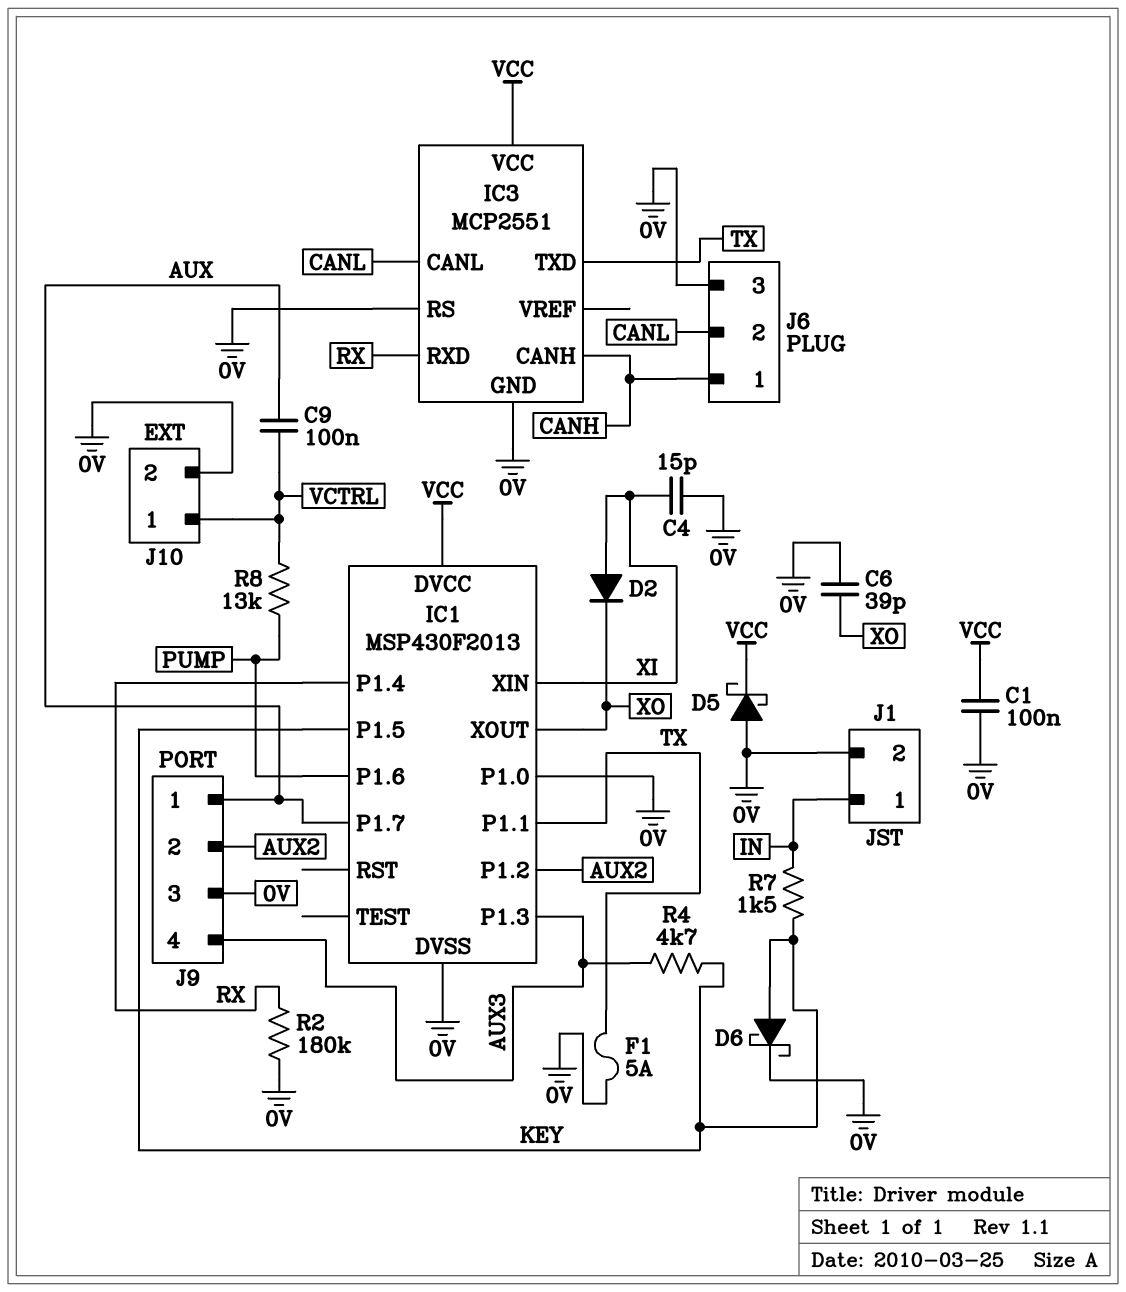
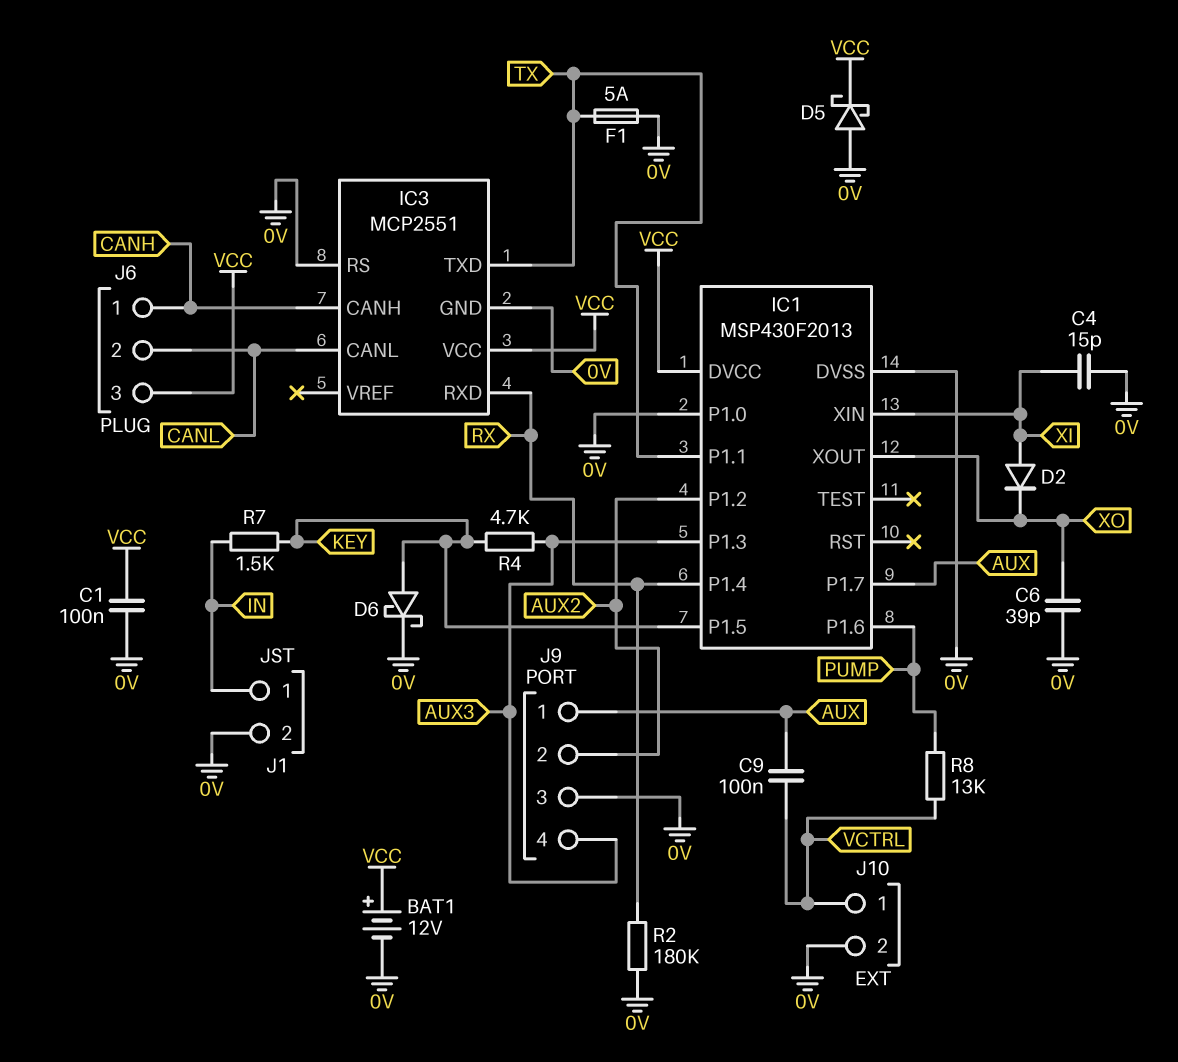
BAT1: none -> 12V (plus VCC, minus 0V)
J6 pin 3: 0V -> VCC

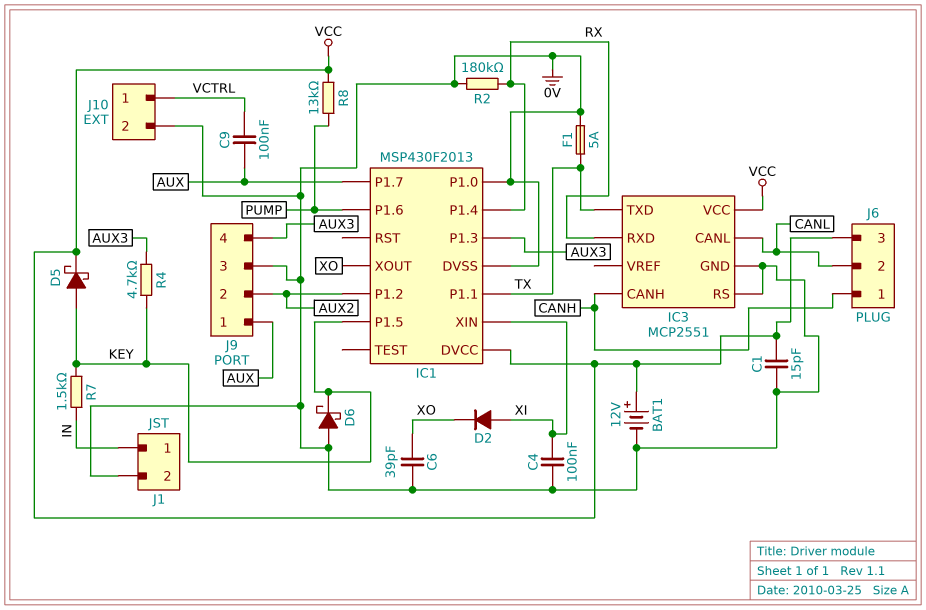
C1: 100nF (0V, VCC) -> 15pF (0V, VCC)
C4: 15pF (0V, XI) -> 100nF (0V, XI)
D5: schottky (A 0V, K VCC) -> schottky (A KEY, K VCC)
D6: schottky (A KEY, K 0V) -> schottky (A 0V, K KEY)
R8: 13k (PUMP, VCTRL) -> 13k (PUMP, VCC)

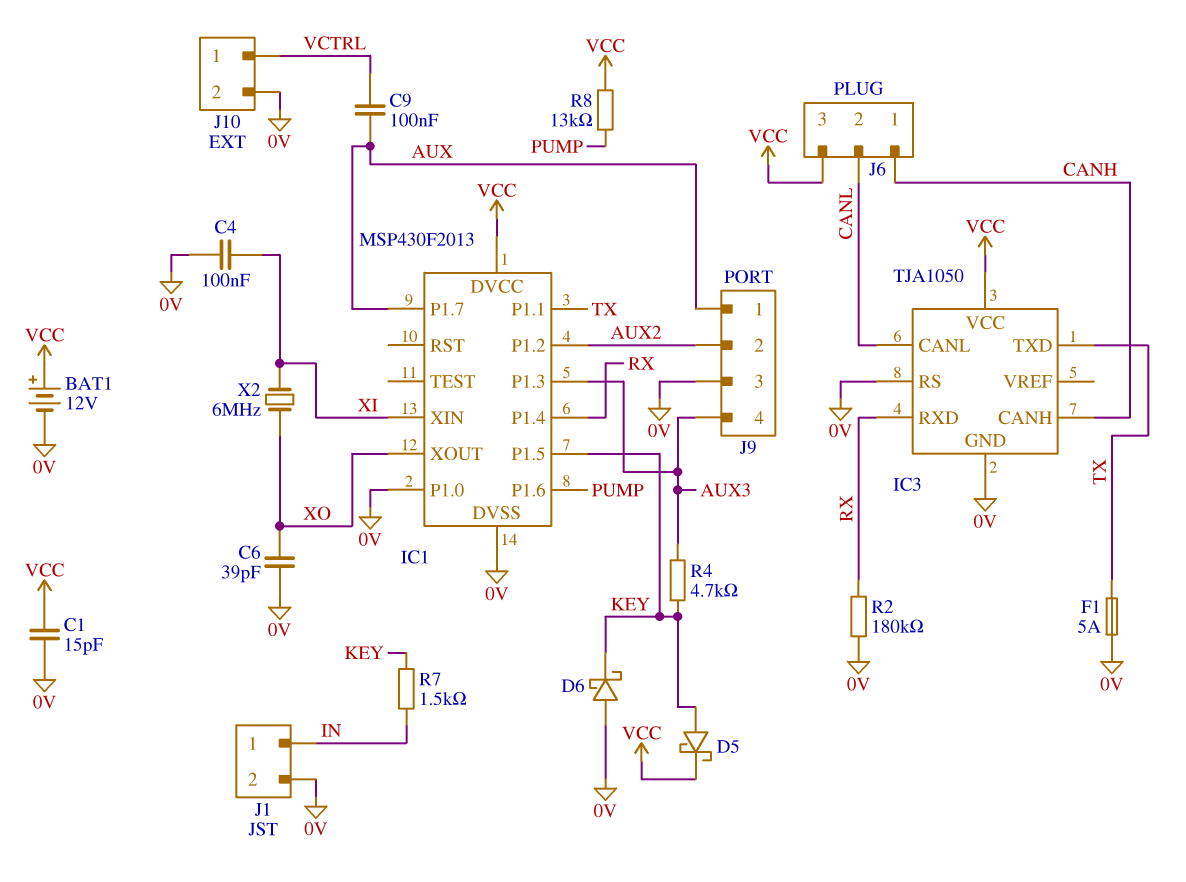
D2: diode (A XI, K XO) -> none
IC3: MCP2551 -> TJA1050
X2: none -> 6MHz (XI, XO)

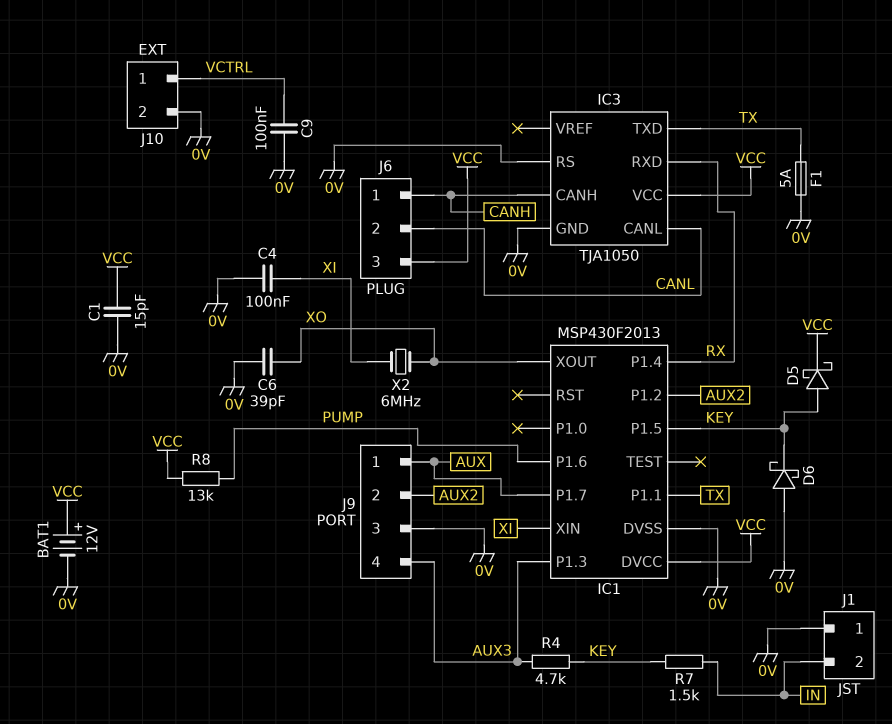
C9: 100nF (AUX, VCTRL) -> 100nF (0V, VCTRL)
IC1 pin P1.0: 0V -> none
J1 pin 1: IN -> 0V
J1 pin 2: 0V -> IN
R2: 180k (0V, RX) -> none

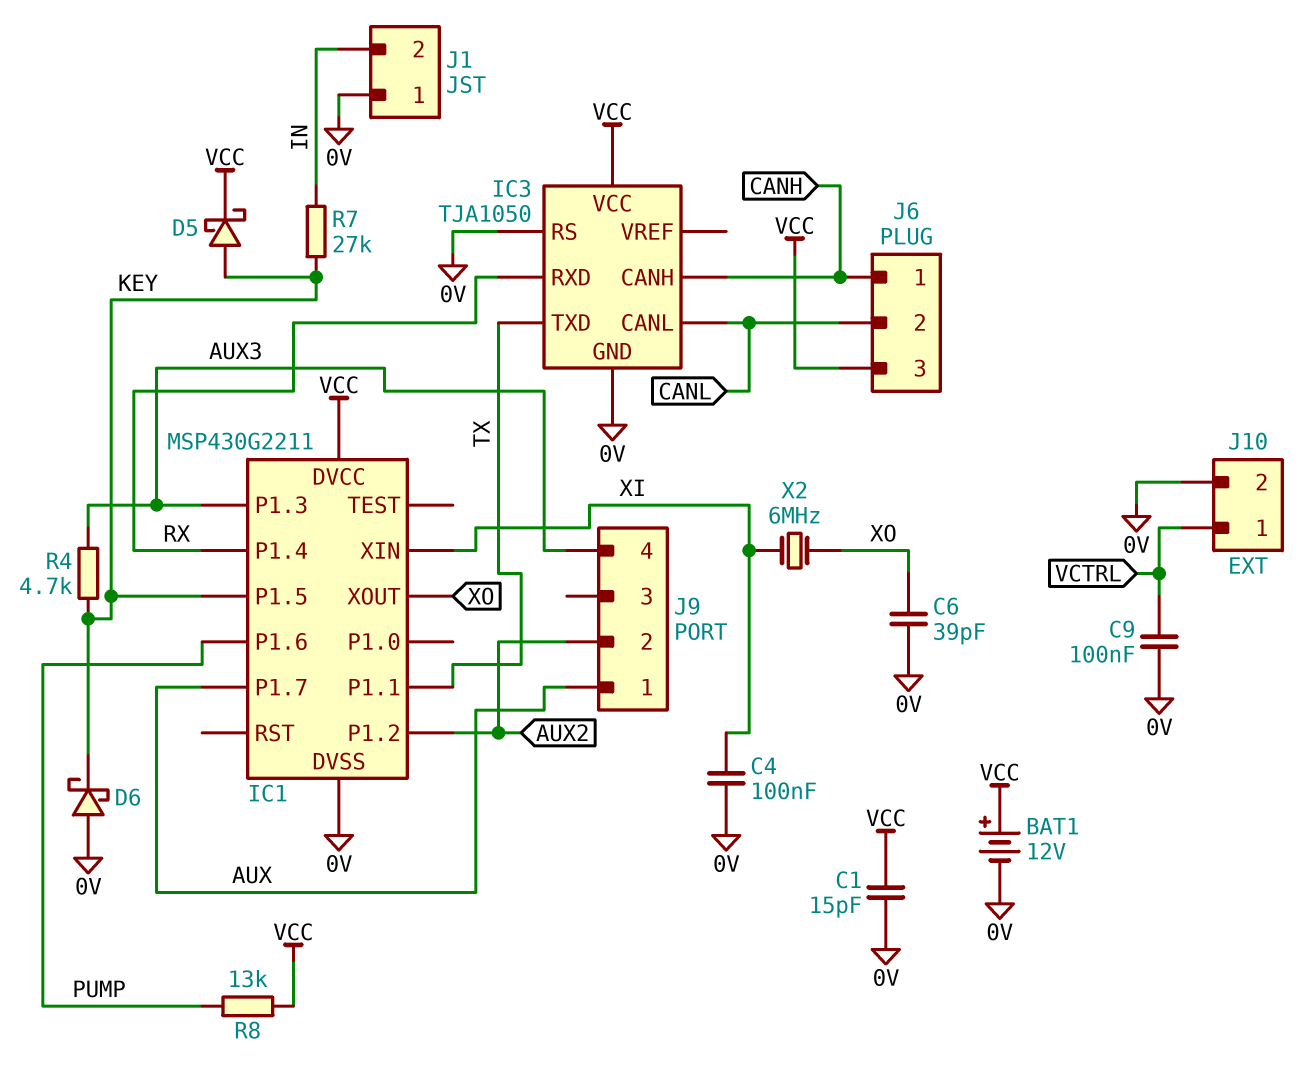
F1: 5A (0V, TX) -> none
IC1: MSP430F2013 -> MSP430G2211
J9 pin 3: 0V -> none
R7: 1.5k (IN, KEY) -> 27k (IN, KEY)

